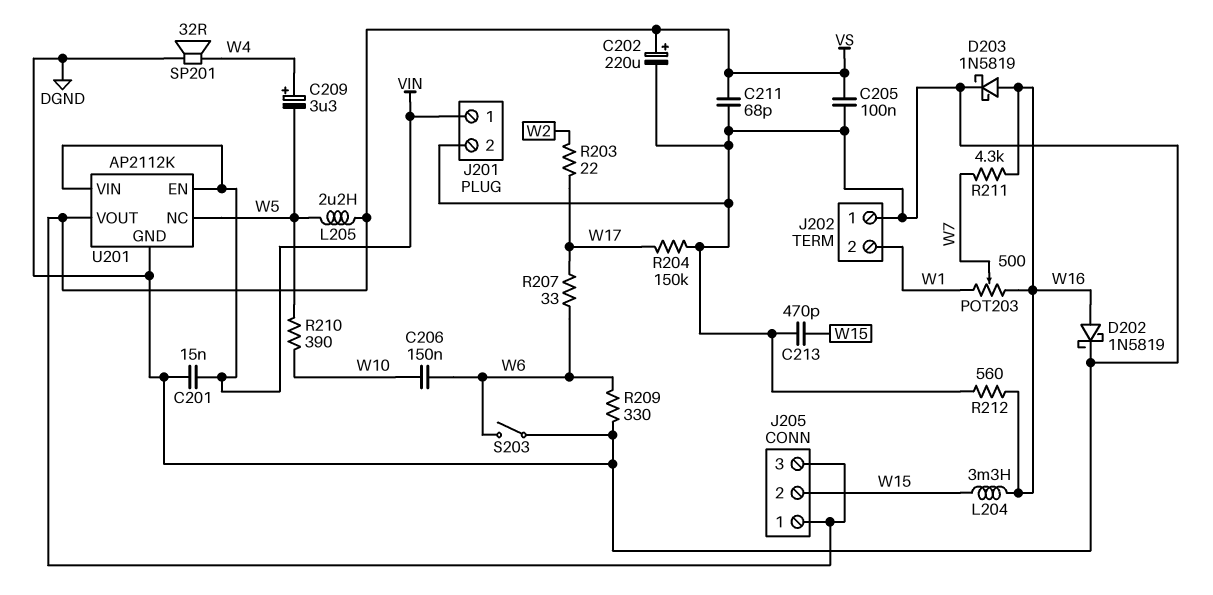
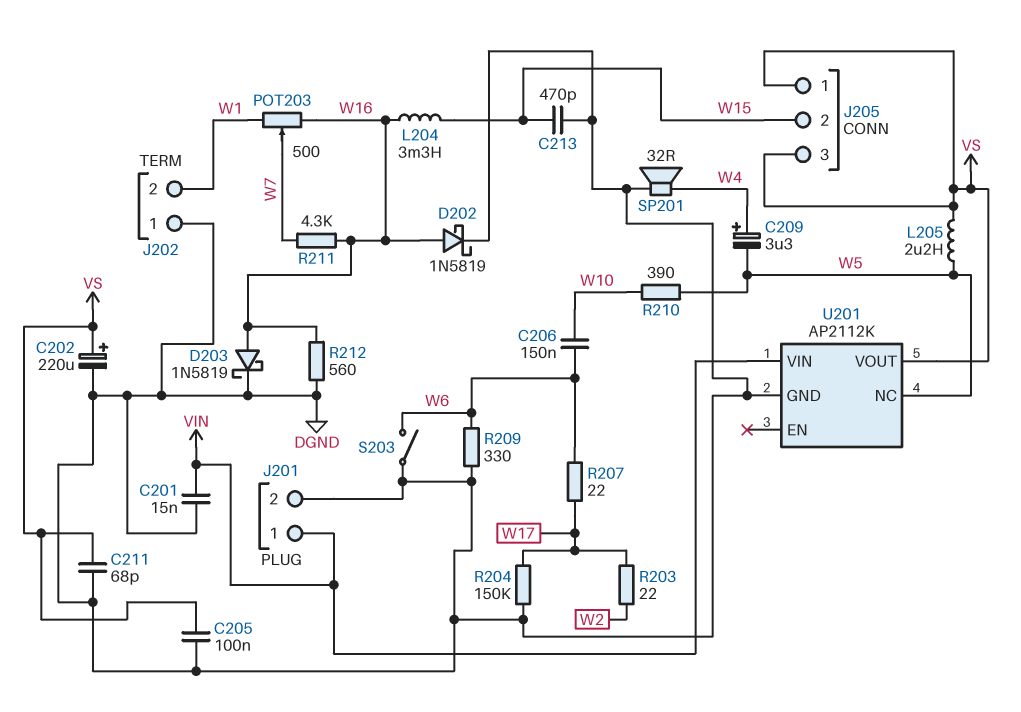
R207: 33 (W6, W17) -> 22 (W6, W17)
U201 pin EN: VIN -> none

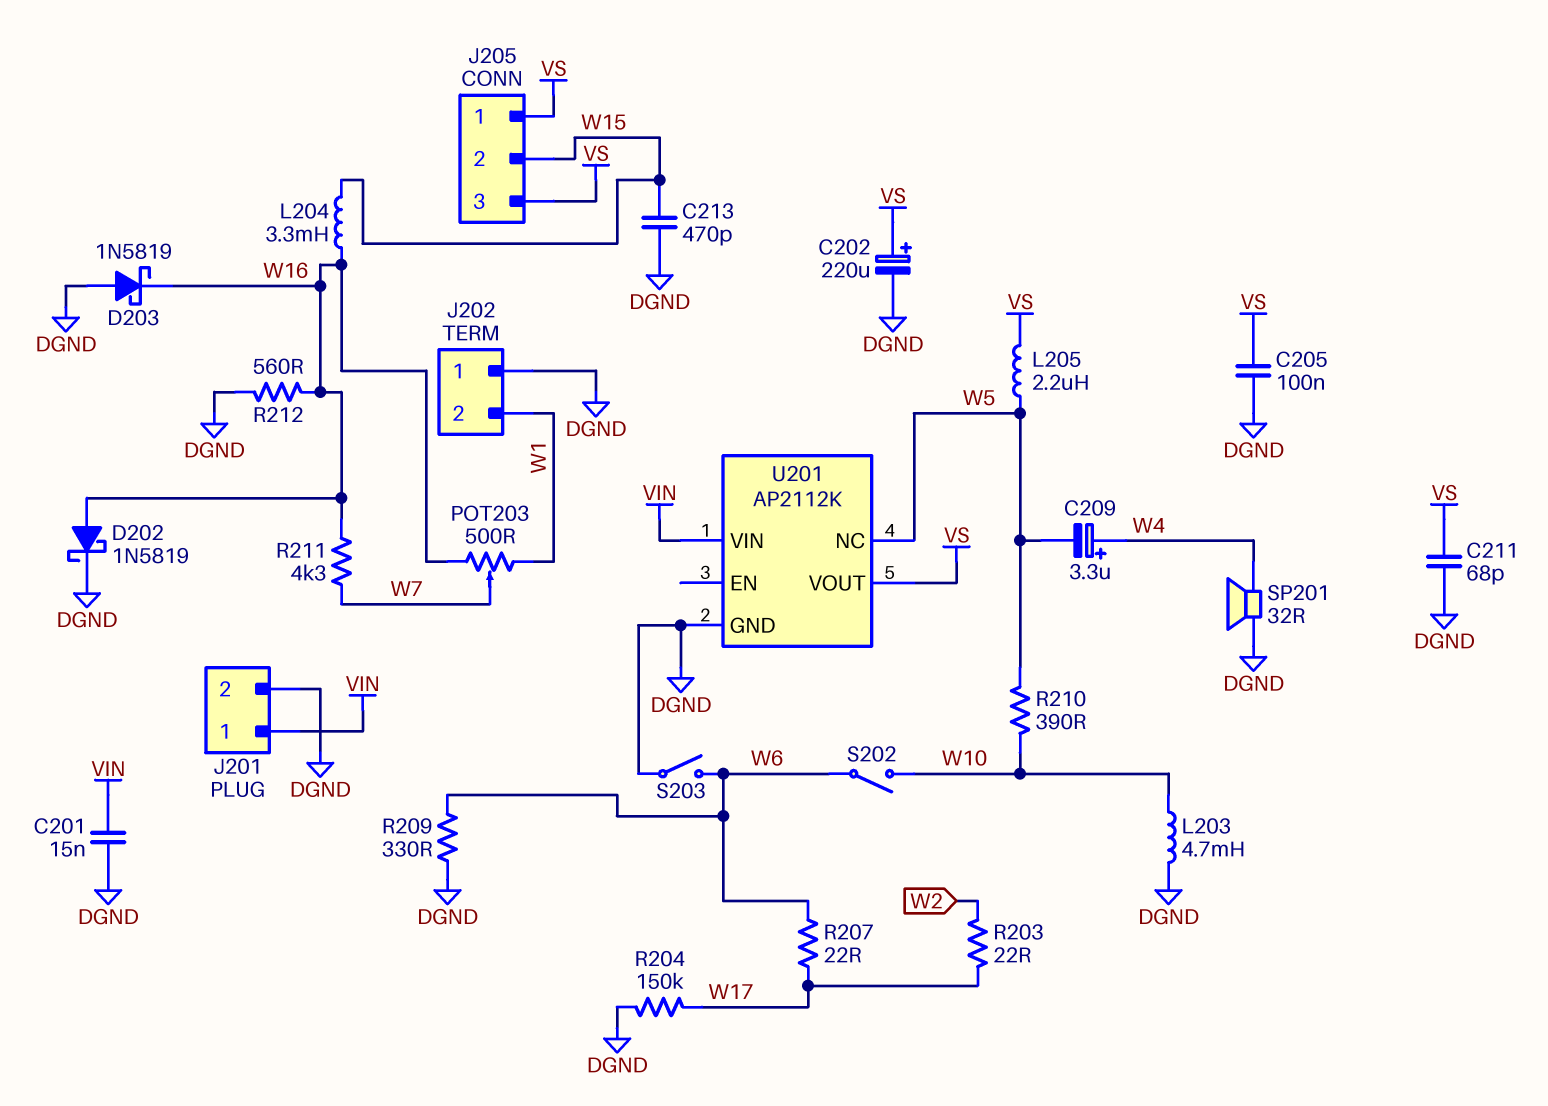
C206: 150nF (W6, W10) -> none
D203: schottky 1N5819 (A W16, K DGND) -> schottky 1N5819 (A DGND, K W16)
L203: none -> 4.7mH (DGND, W10)
S202: none -> switch (W6, W10)

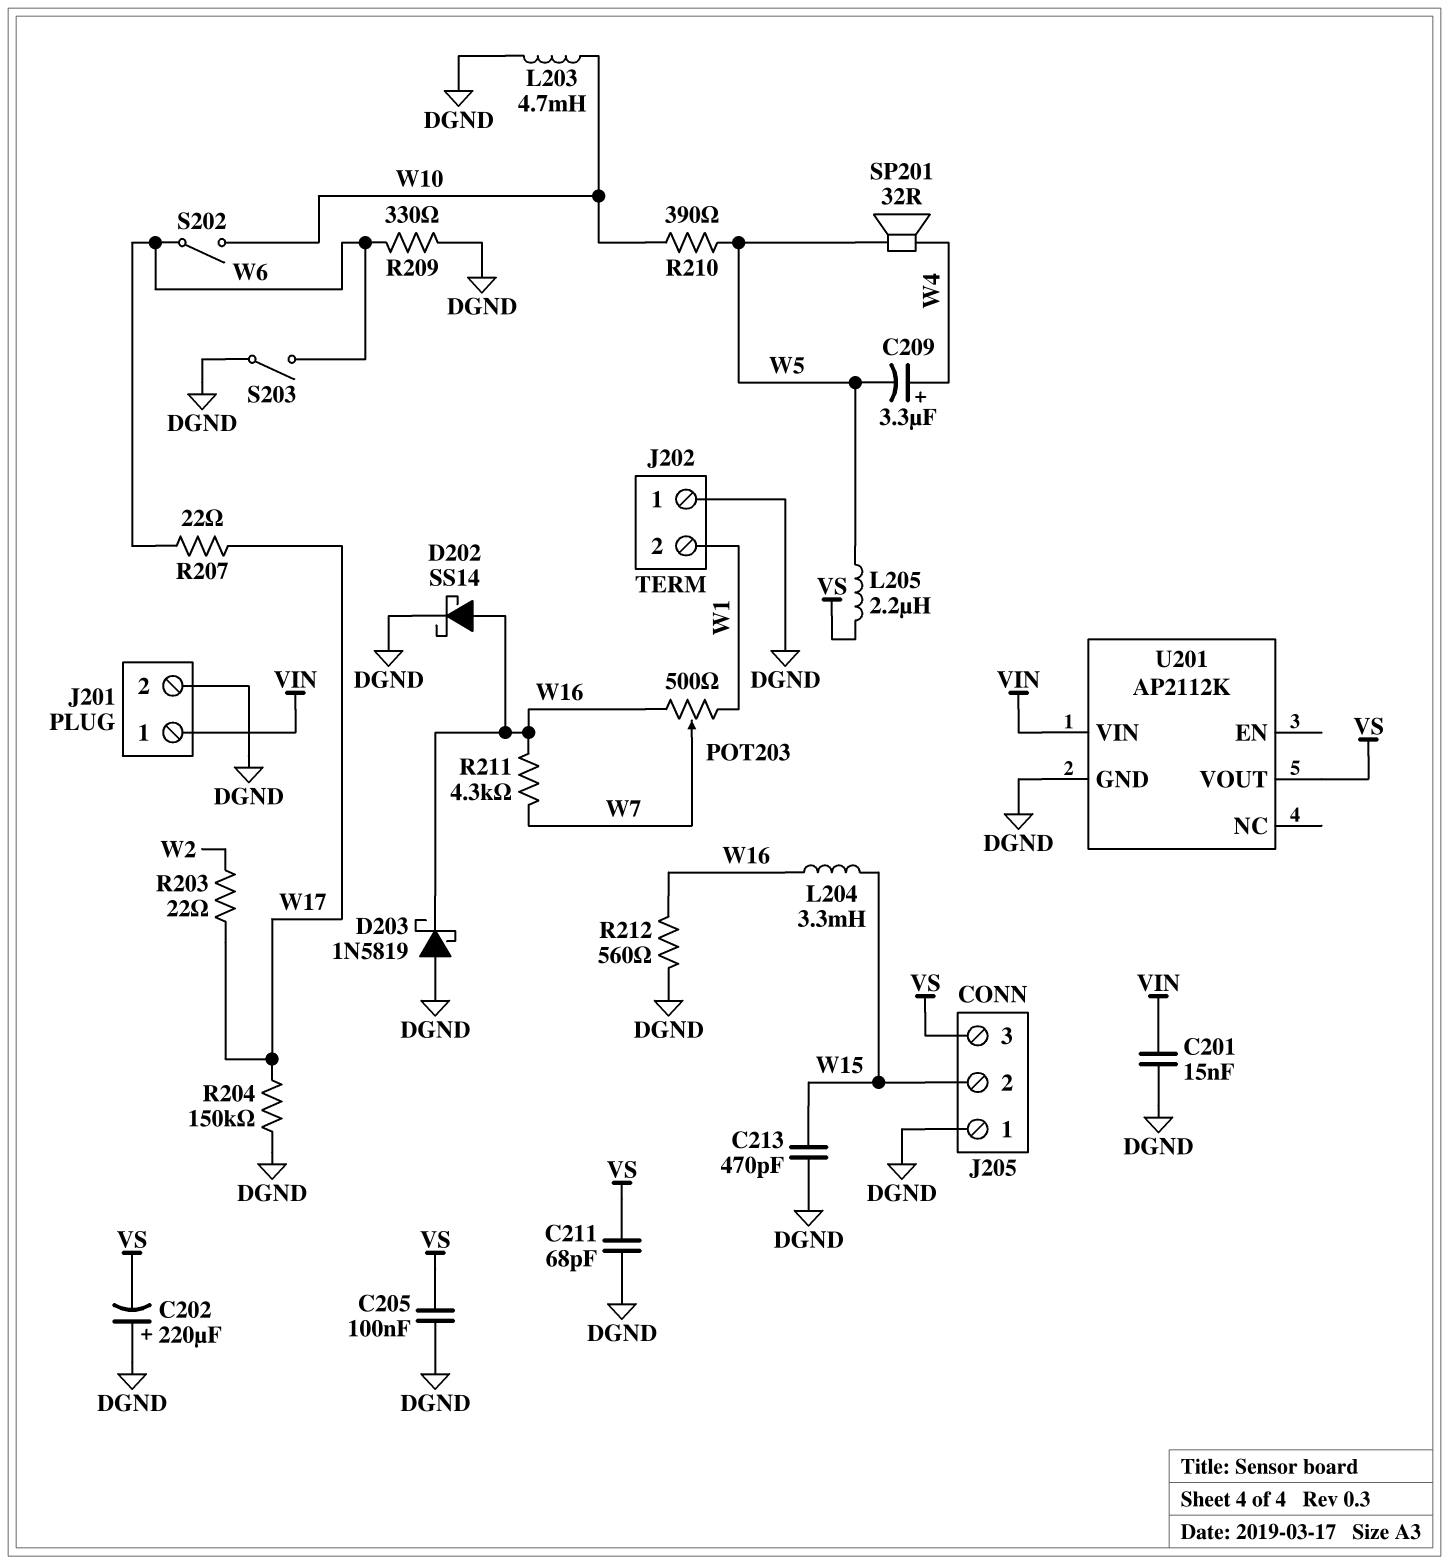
C202: 220uF (plus VS, minus DGND) -> 220uF (plus DGND, minus VS)
D202: schottky 1N5819 (A W16, K DGND) -> schottky SS14 (A W16, K DGND)
J205 pin 1: VS -> DGND
SP201: speaker 32R (DGND, W4) -> speaker 32R (W4, W5)
U201 pin NC: W5 -> none

